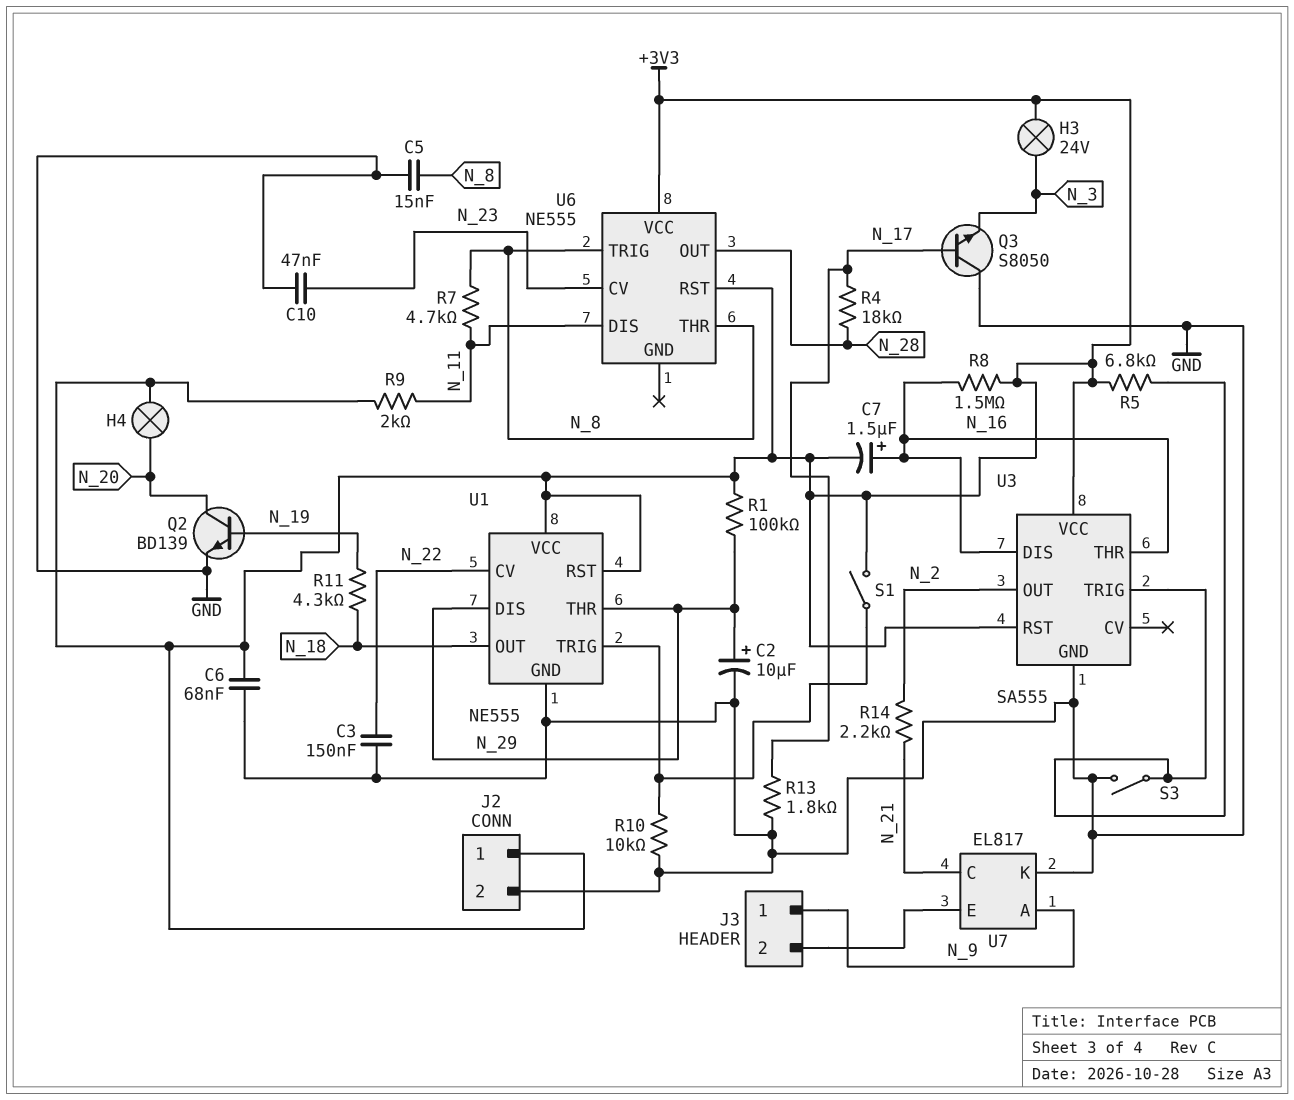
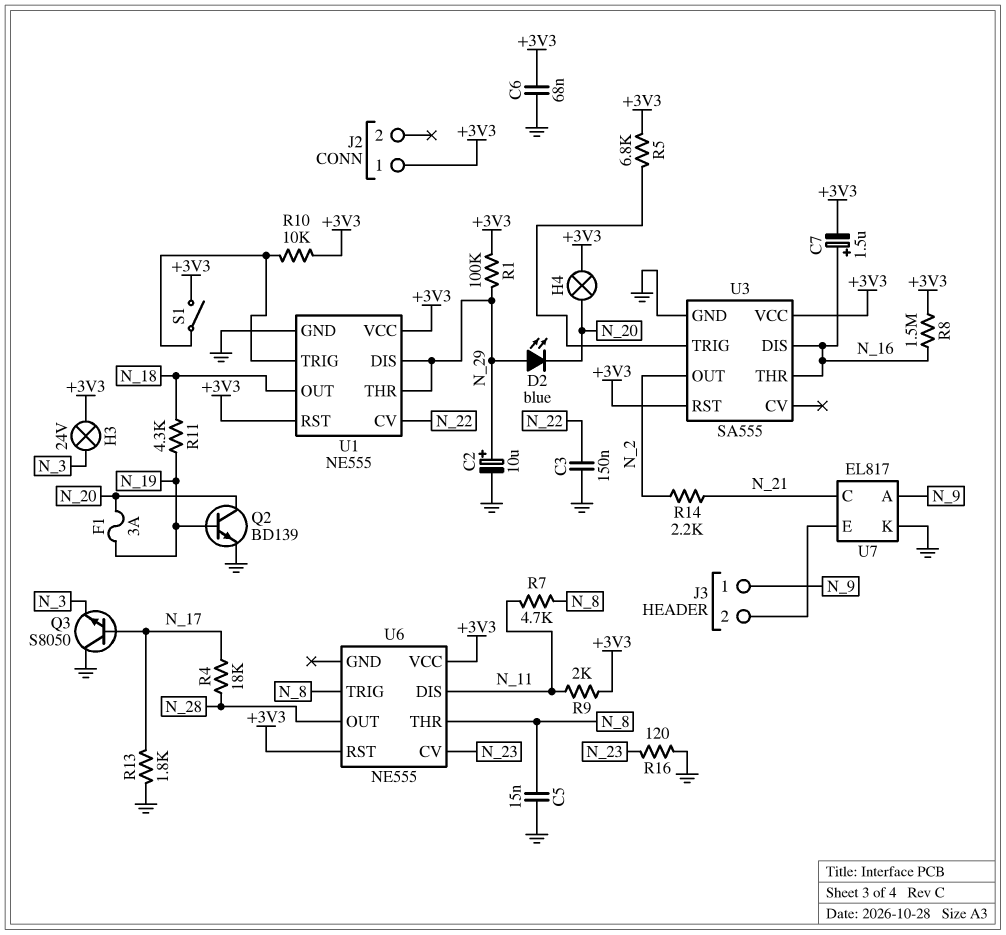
C10: 47nF (GND, N_23) -> none
D2: none -> LED blue (A N_29, K N_20)
F1: none -> 3A (N_19, N_20)
J2 pin 2: GND -> none
R10: 10k (GND, U1/TRIG) -> 10k (+3V3, U1/TRIG)
R16: none -> 120 (GND, N_23)
S3: switch (GND, U3/TRIG) -> none

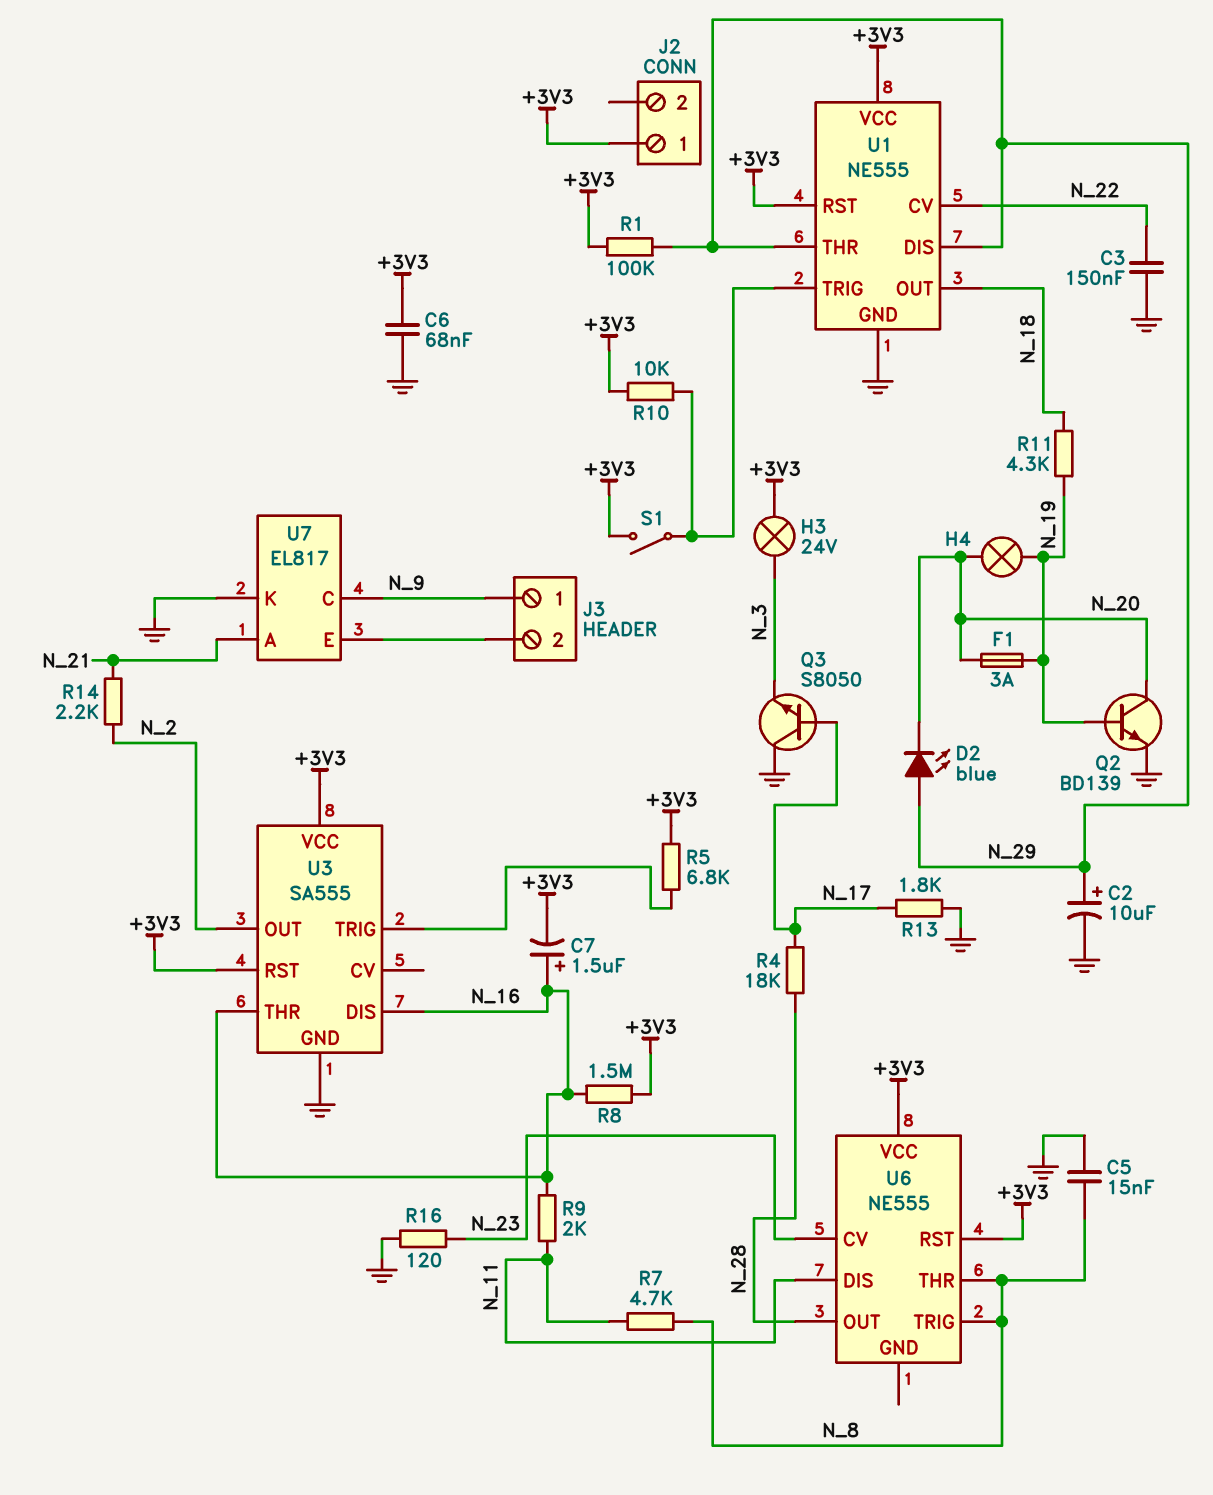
H4: lamp (+3V3, N_20) -> lamp (N_19, N_20)
R9: 2k (+3V3, N_11) -> 2k (N_11, N_16)
U7 pin A: N_9 -> N_21
U7 pin C: N_21 -> N_9

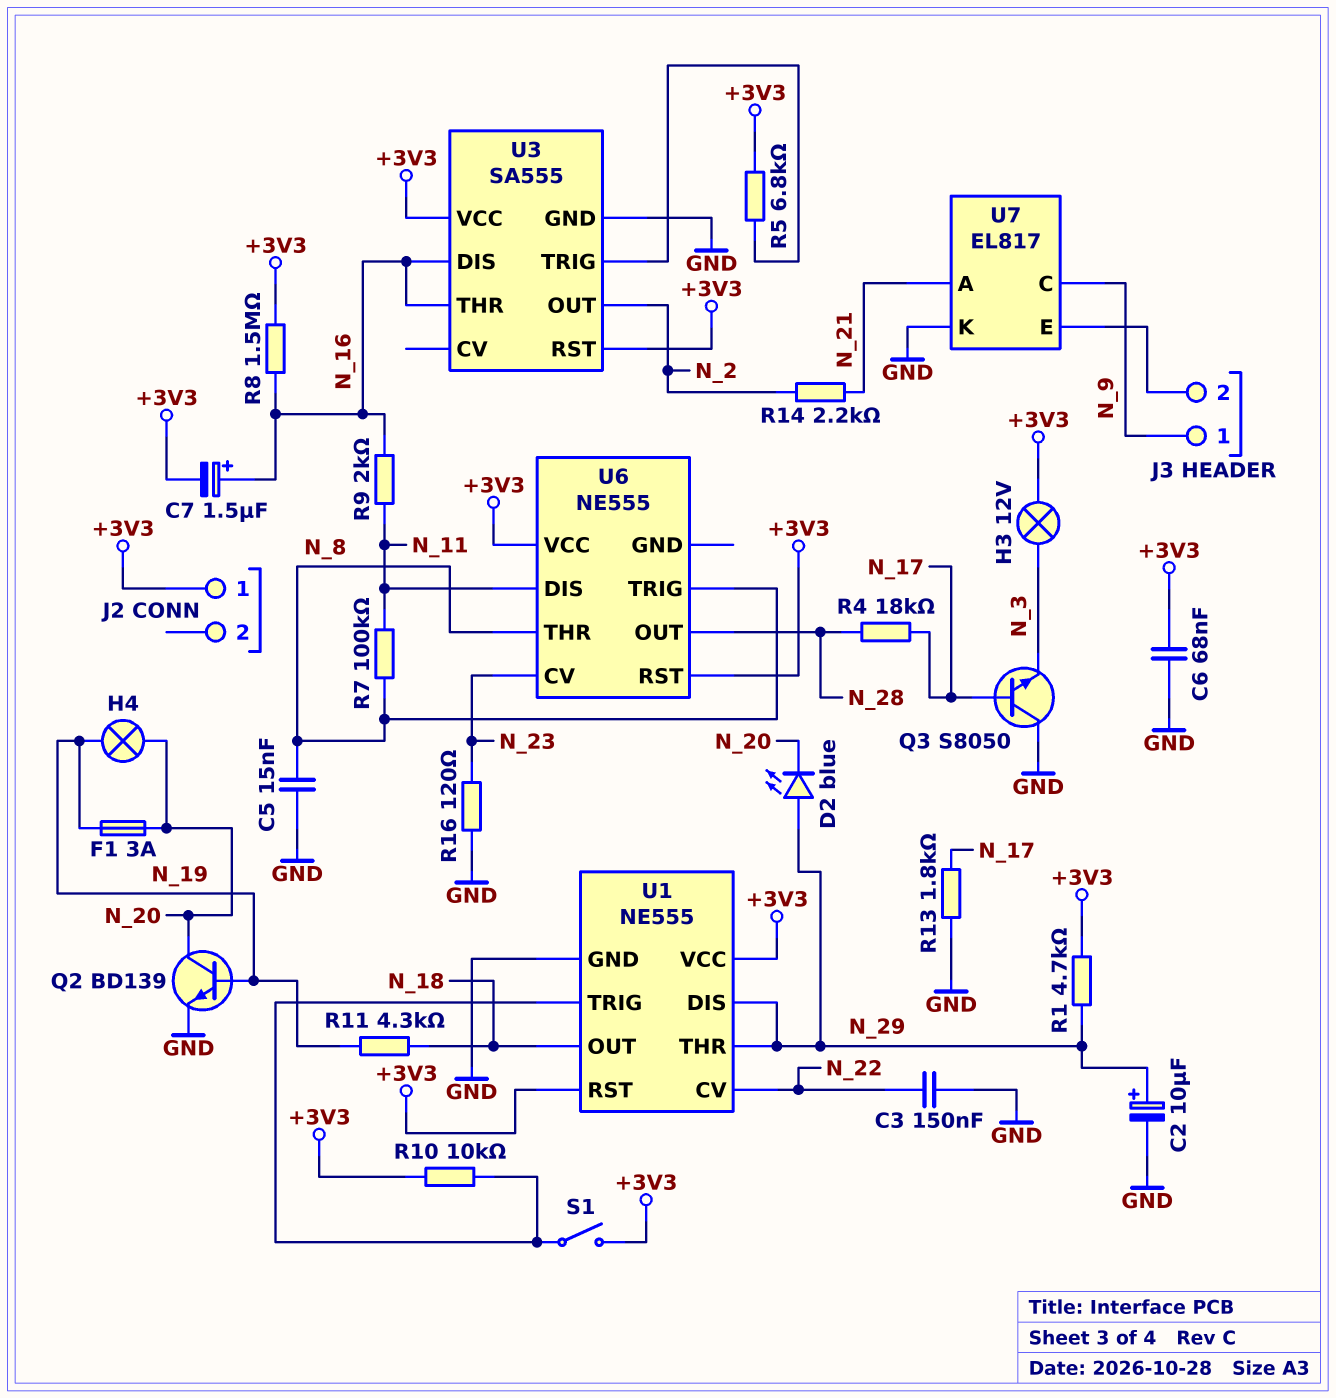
H3: lamp 24V (+3V3, N_3) -> lamp 12V (+3V3, N_3)
R1: 100k (+3V3, N_29) -> 4.7k (+3V3, N_29)
R7: 4.7k (N_8, N_11) -> 100k (N_8, N_11)

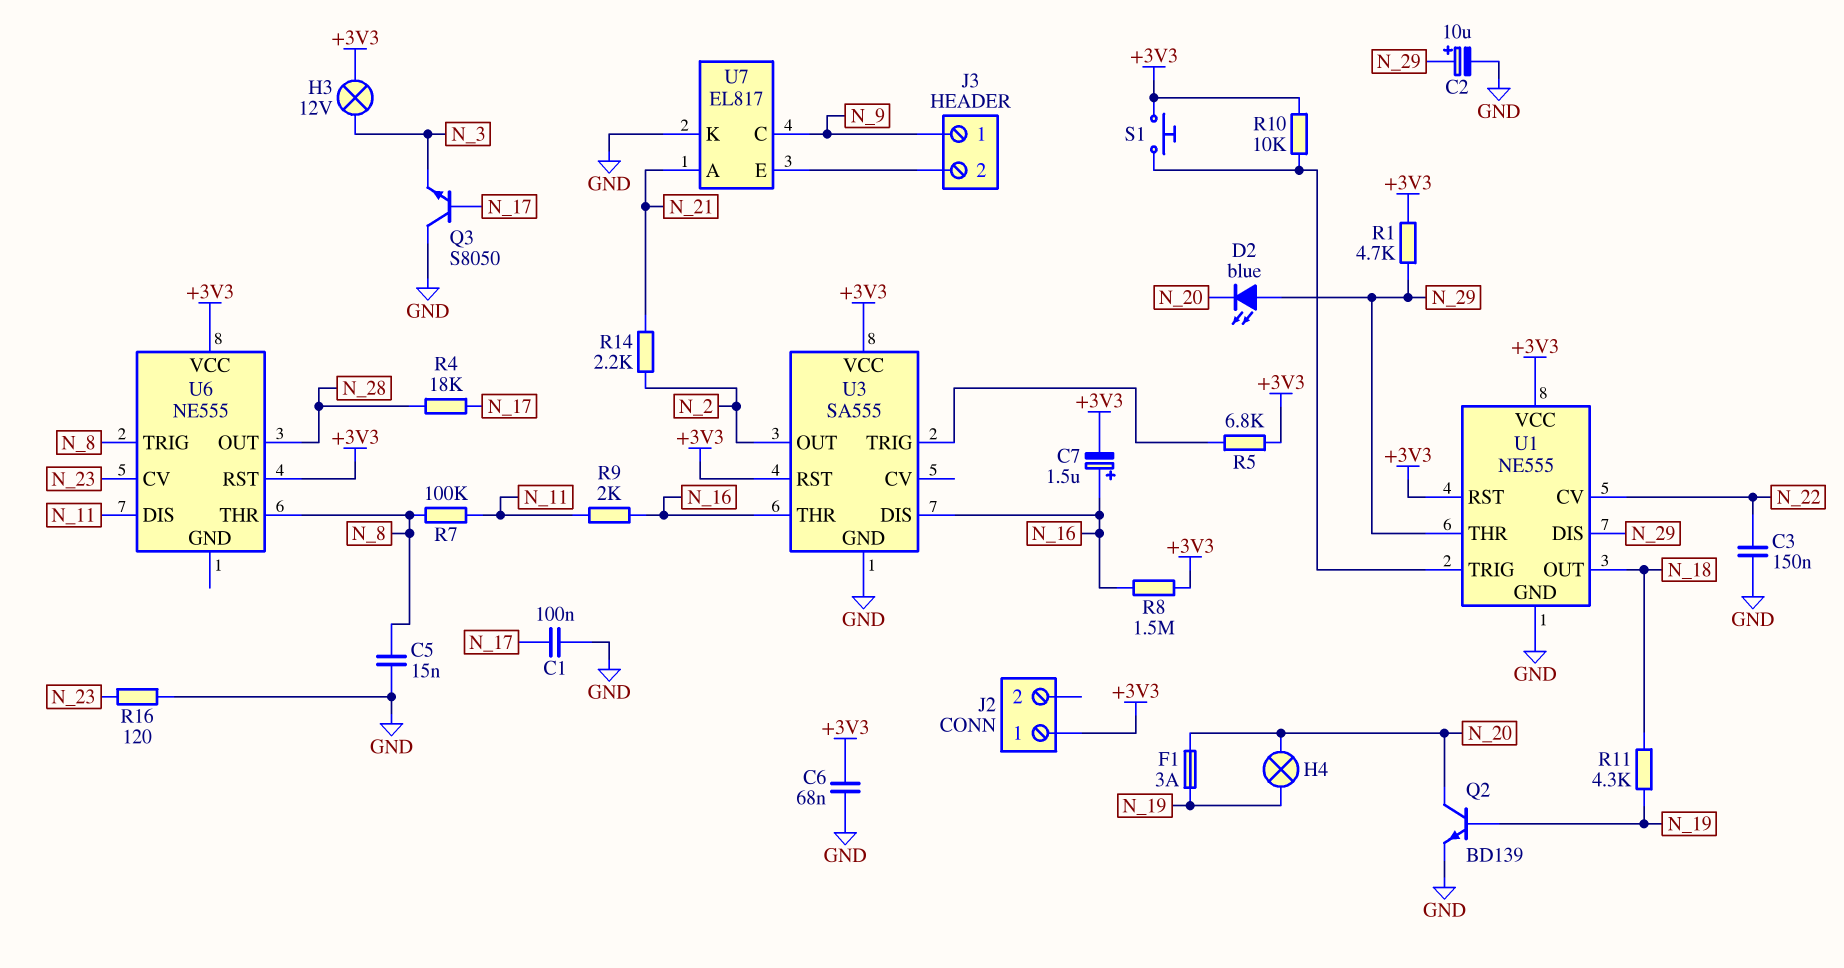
C1: none -> 100nF (GND, N_17)
R13: 1.8k (GND, N_17) -> none
S1: switch (+3V3, U1/TRIG) -> button (+3V3, U1/TRIG)

